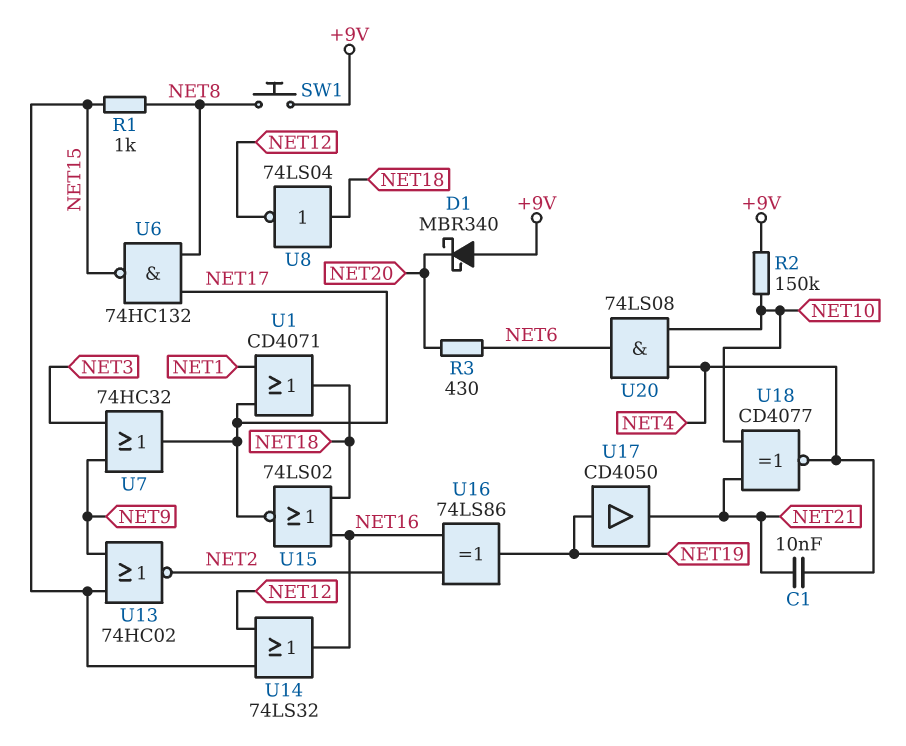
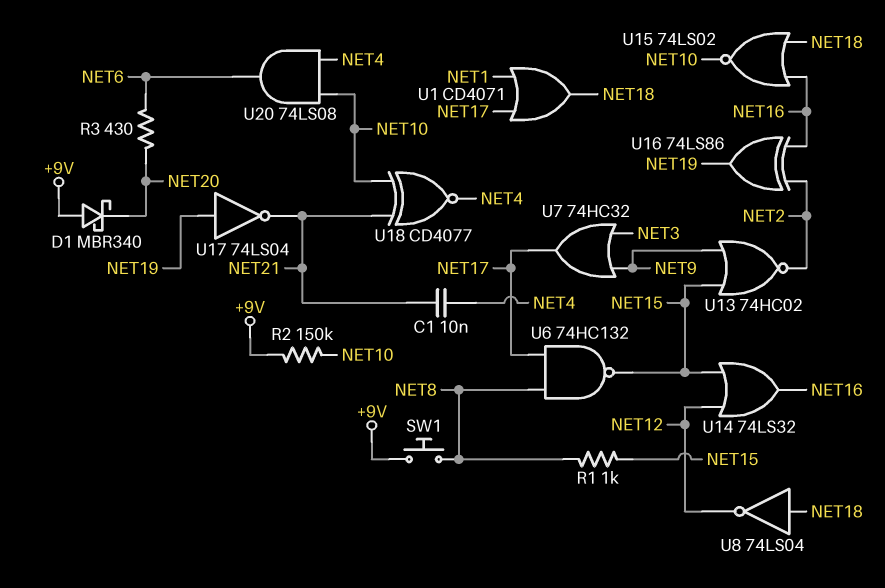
U15: NOR 74LS02 (in NET16, in NET18, out NET17) -> NOR 74LS02 (in NET16, in NET18, out NET10)
U17: buffer CD4050 (in NET19, out NET21) -> NOT 74LS04 (in NET19, out NET21)

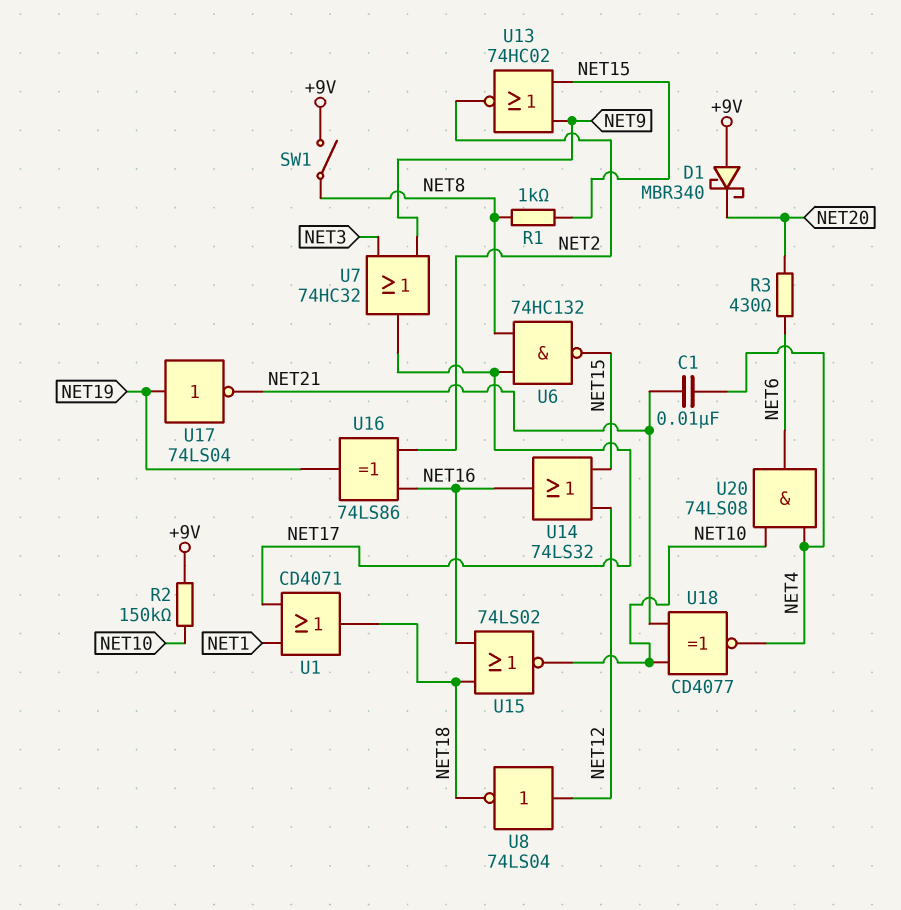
SW1: button (+9V, NET8) -> switch (+9V, NET8)
U8: NOT 74LS04 (in NET18, out NET12) -> NOT 74LS04 (in NET12, out NET18)

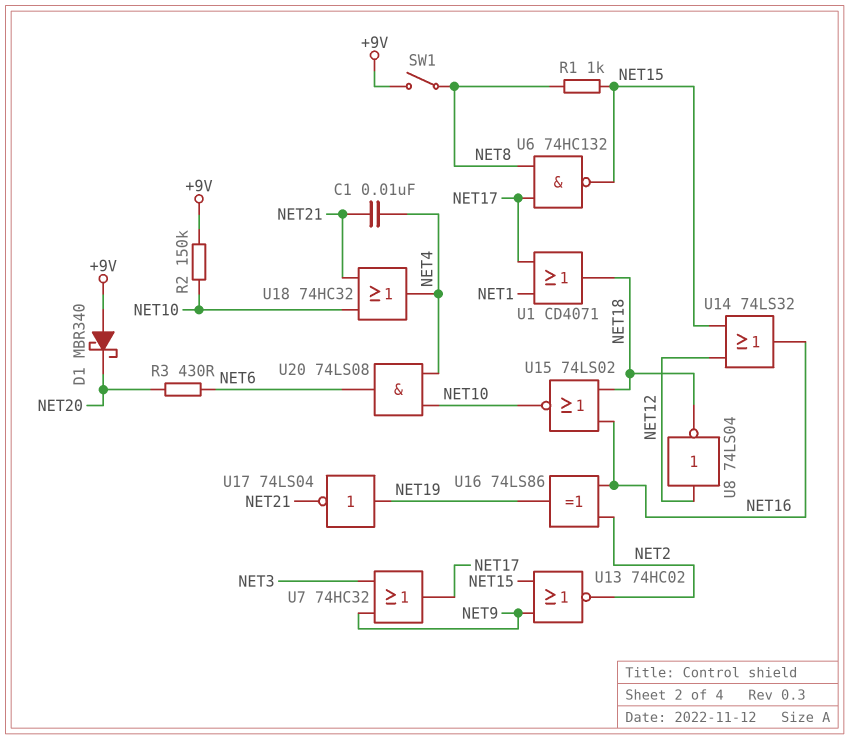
U18: XNOR CD4077 (in NET10, in NET21, out NET4) -> OR 74HC32 (in NET10, in NET21, out NET4)

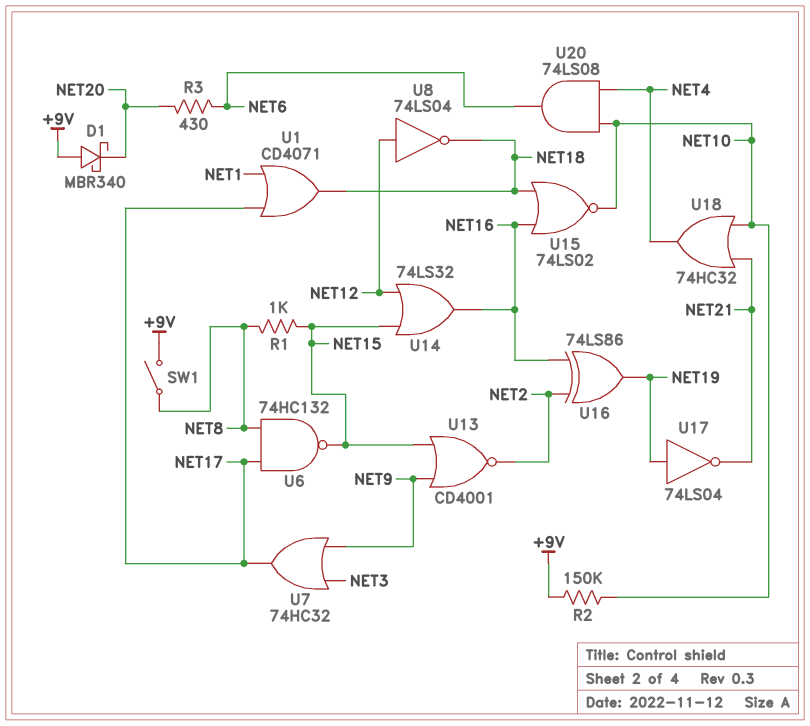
C1: 10nF (NET4, NET21) -> none
U13: NOR 74HC02 (in NET9, in NET15, out NET2) -> NOR CD4001 (in NET9, in NET15, out NET2)

